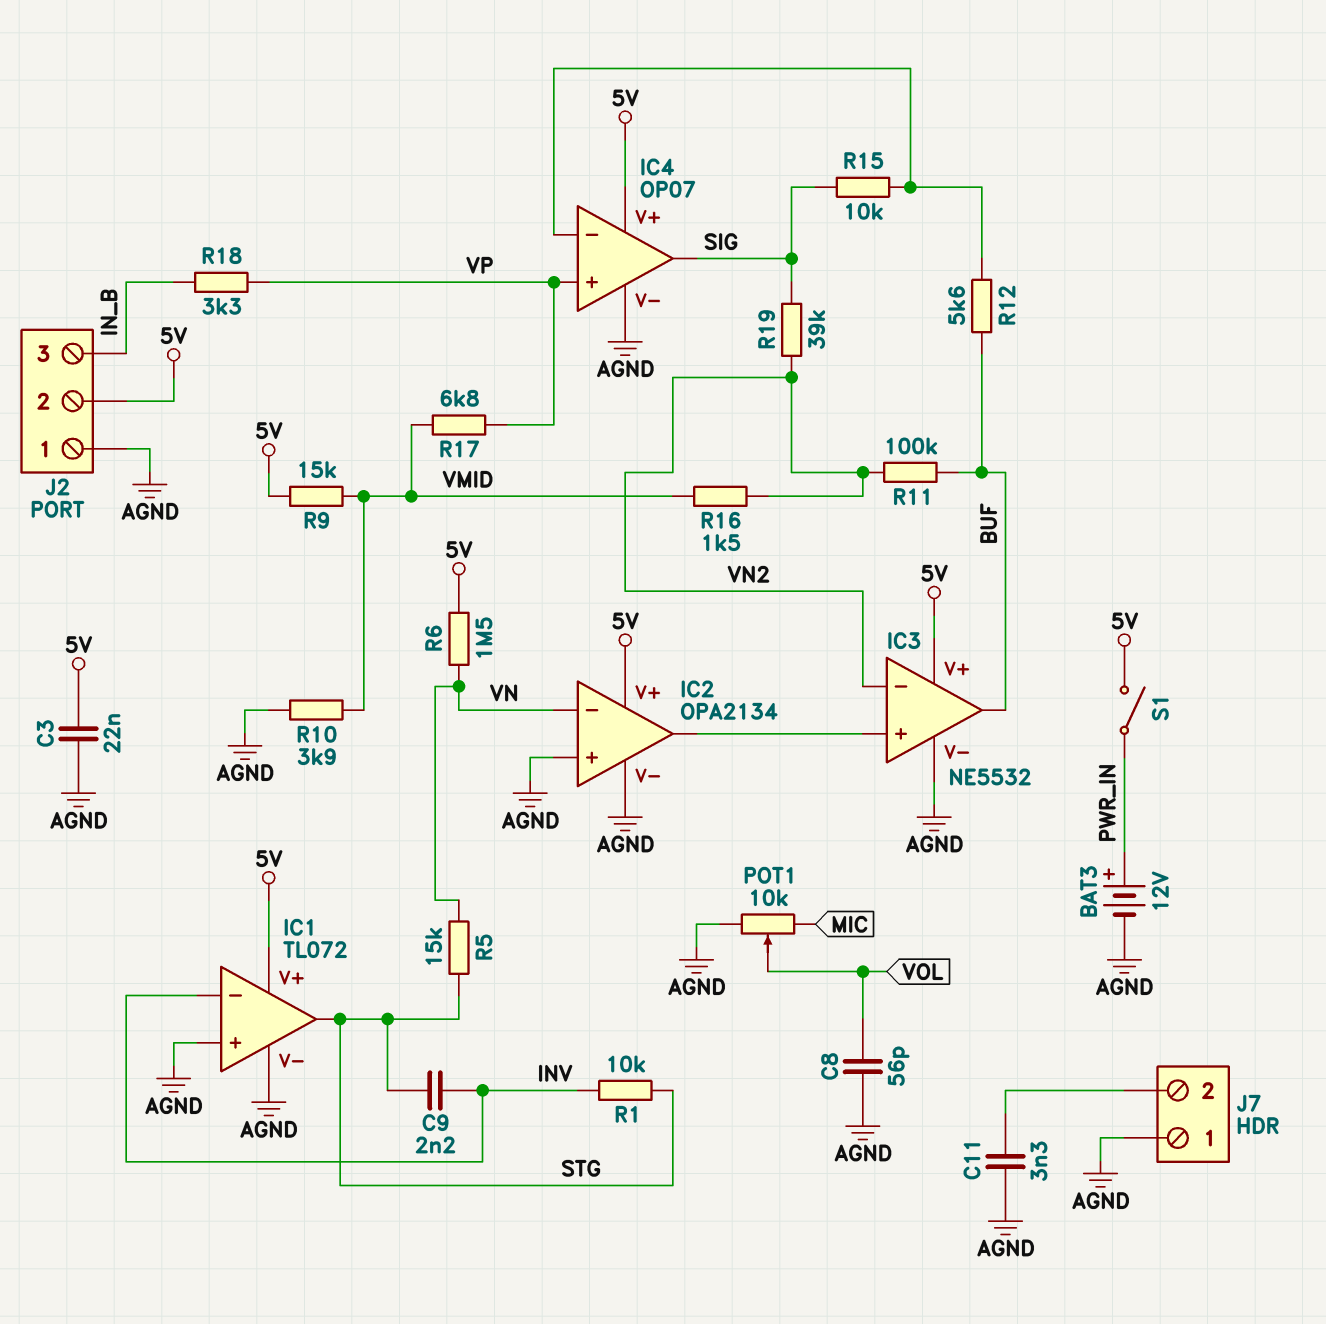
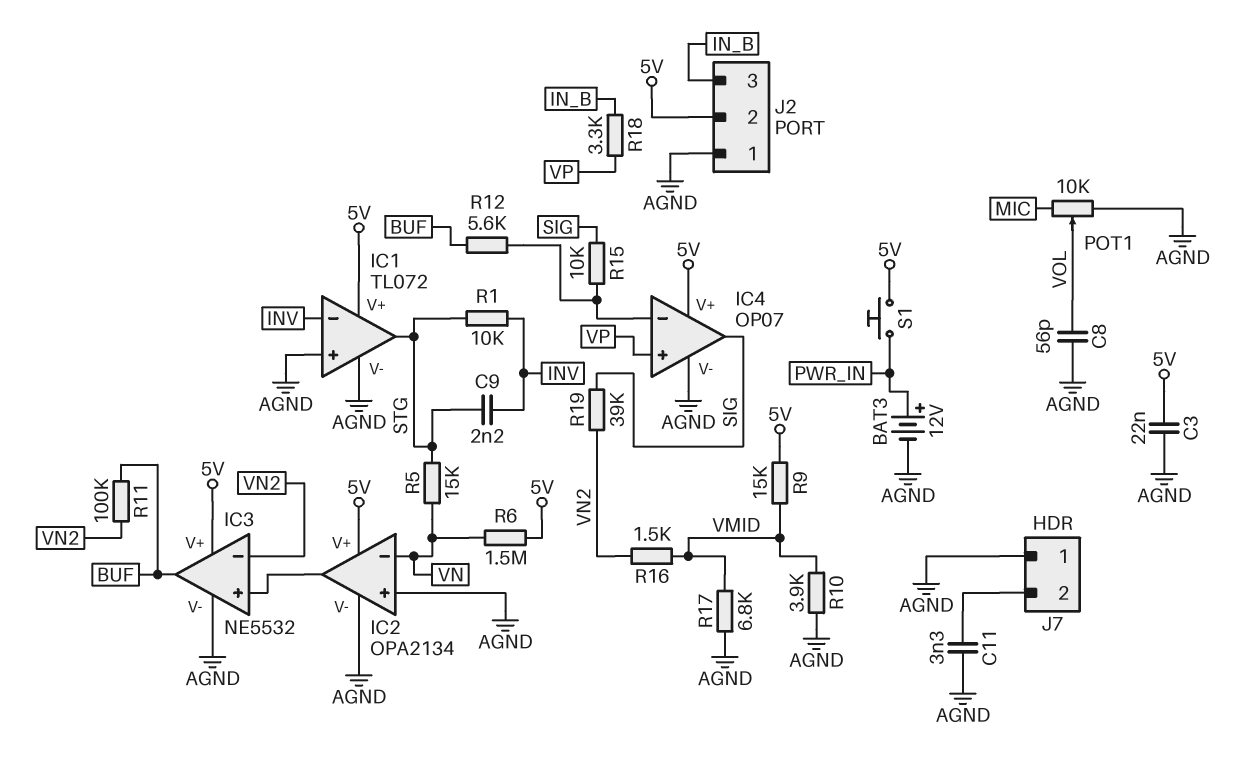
R17: 6.8k (VMID, VP) -> 6.8k (AGND, VMID)
S1: switch (5V, PWR_IN) -> button (5V, PWR_IN)

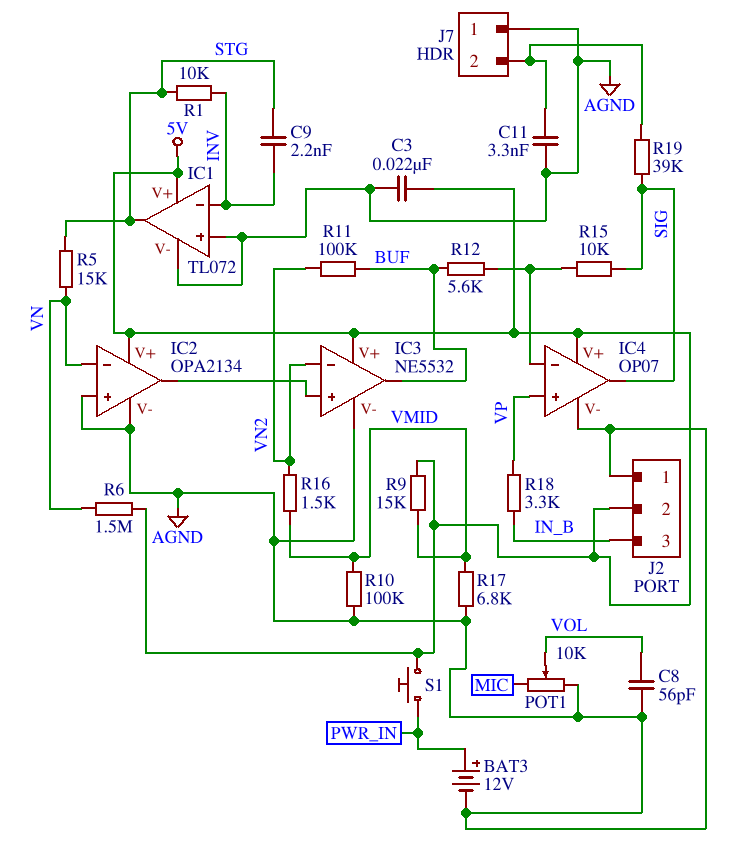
R10: 3.9k (AGND, VMID) -> 100k (AGND, VMID)
R19: 39k (SIG, VN2) -> 39k (J7/2, SIG)

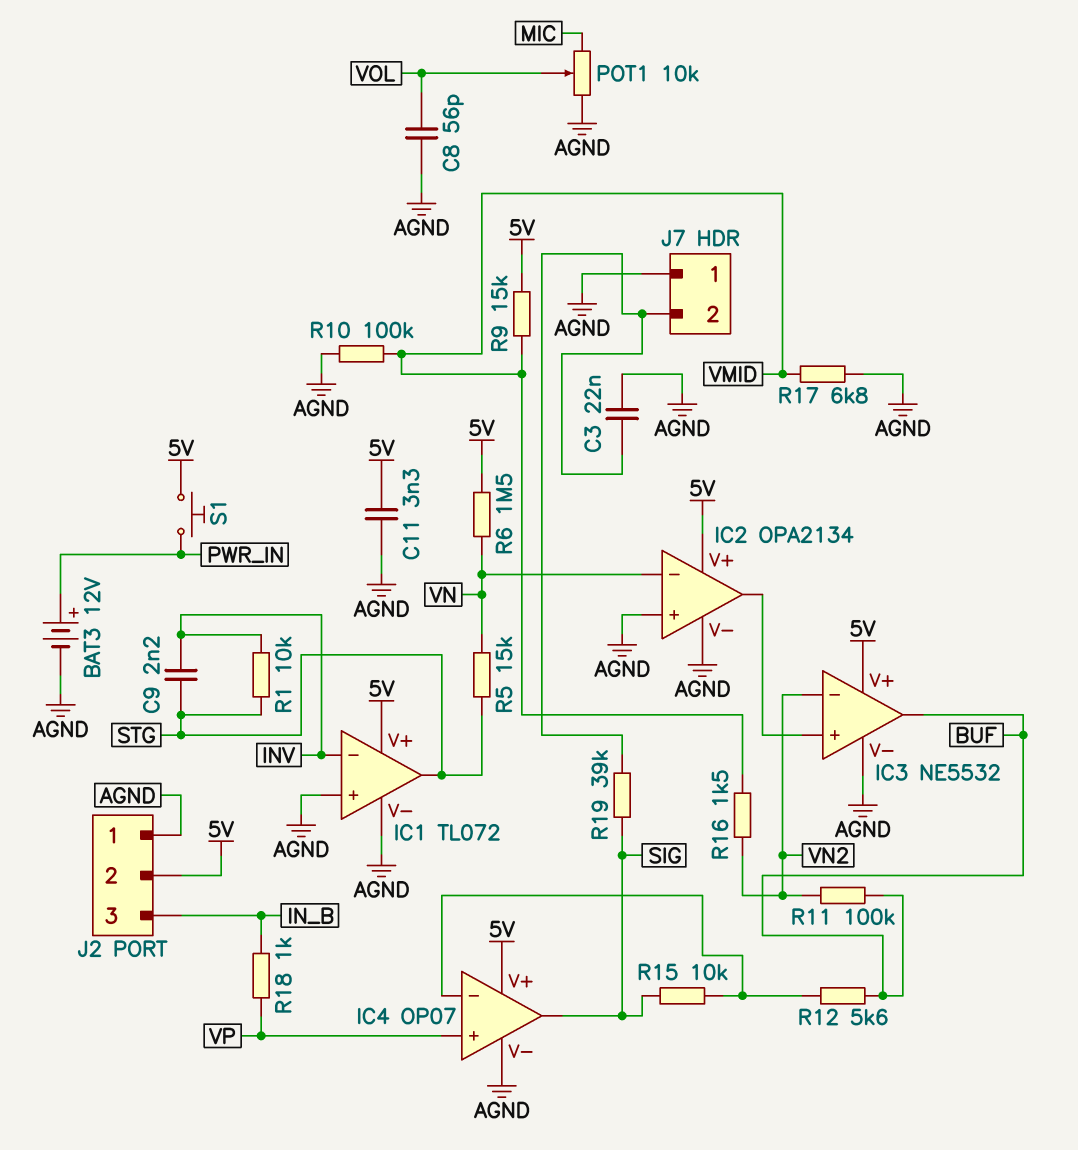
C3: 22nF (5V, AGND) -> 22nF (AGND, J7/2)
C11: 3.3nF (AGND, J7/2) -> 3.3nF (5V, AGND)
R18: 3.3k (IN_B, VP) -> 1k (IN_B, VP)

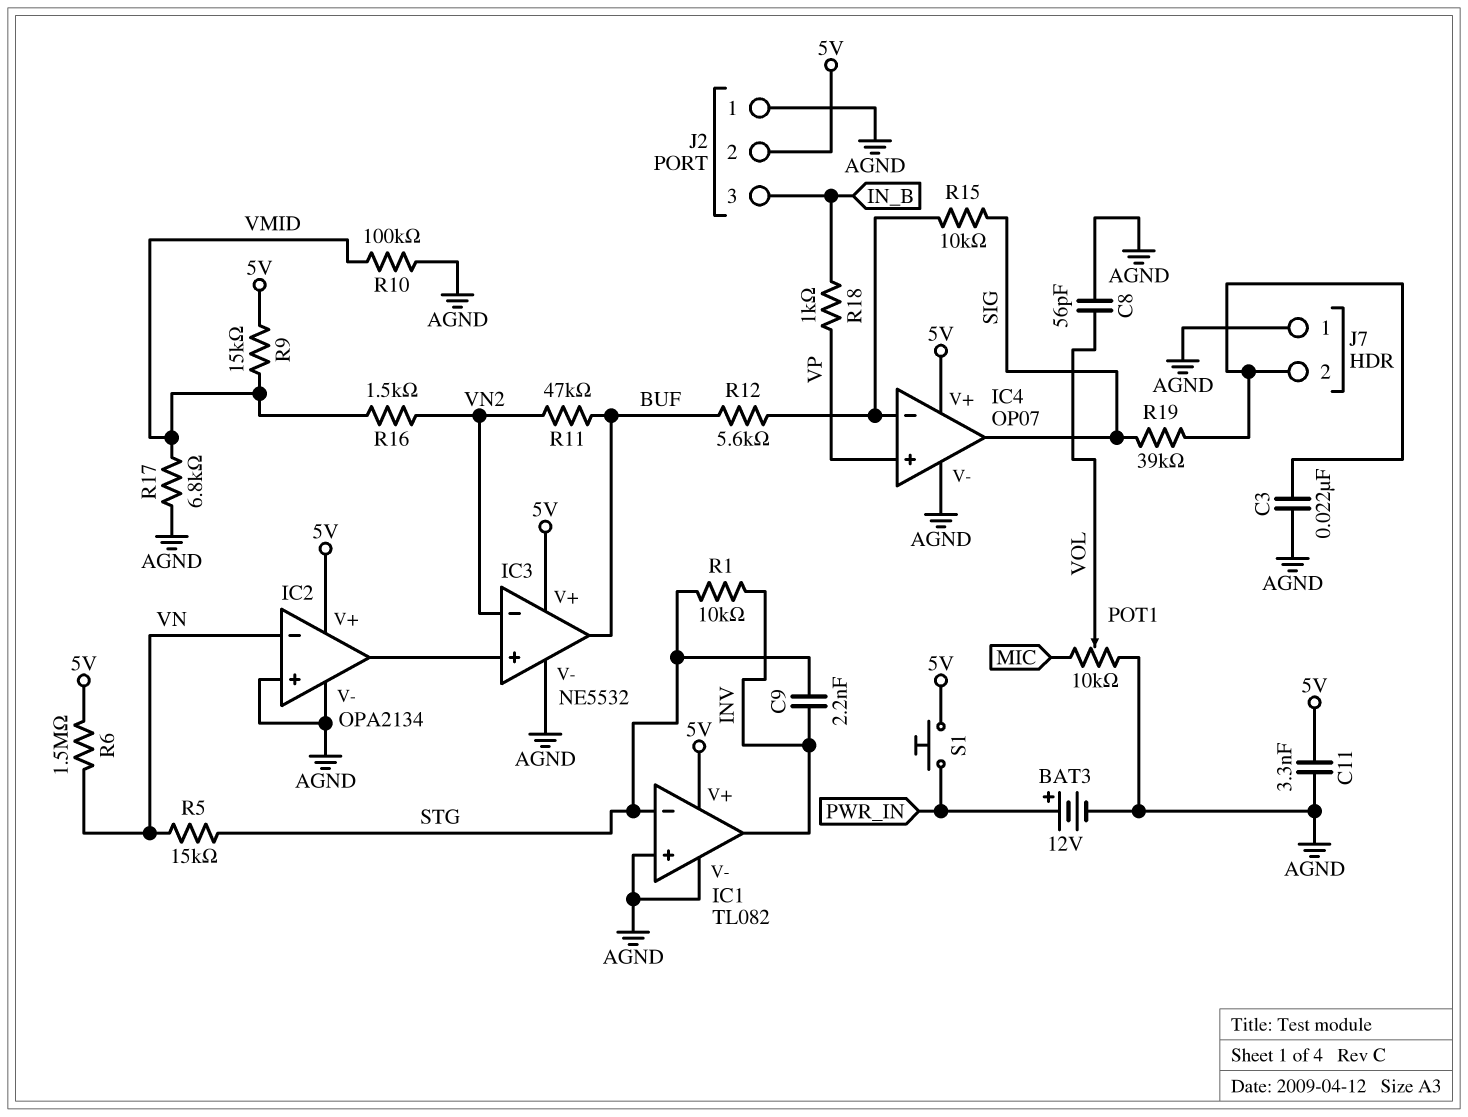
IC1: TL072 -> TL082
IC1 pin in-: INV -> STG
IC1 pin out: STG -> INV
R11: 100k (BUF, VN2) -> 47k (BUF, VN2)

